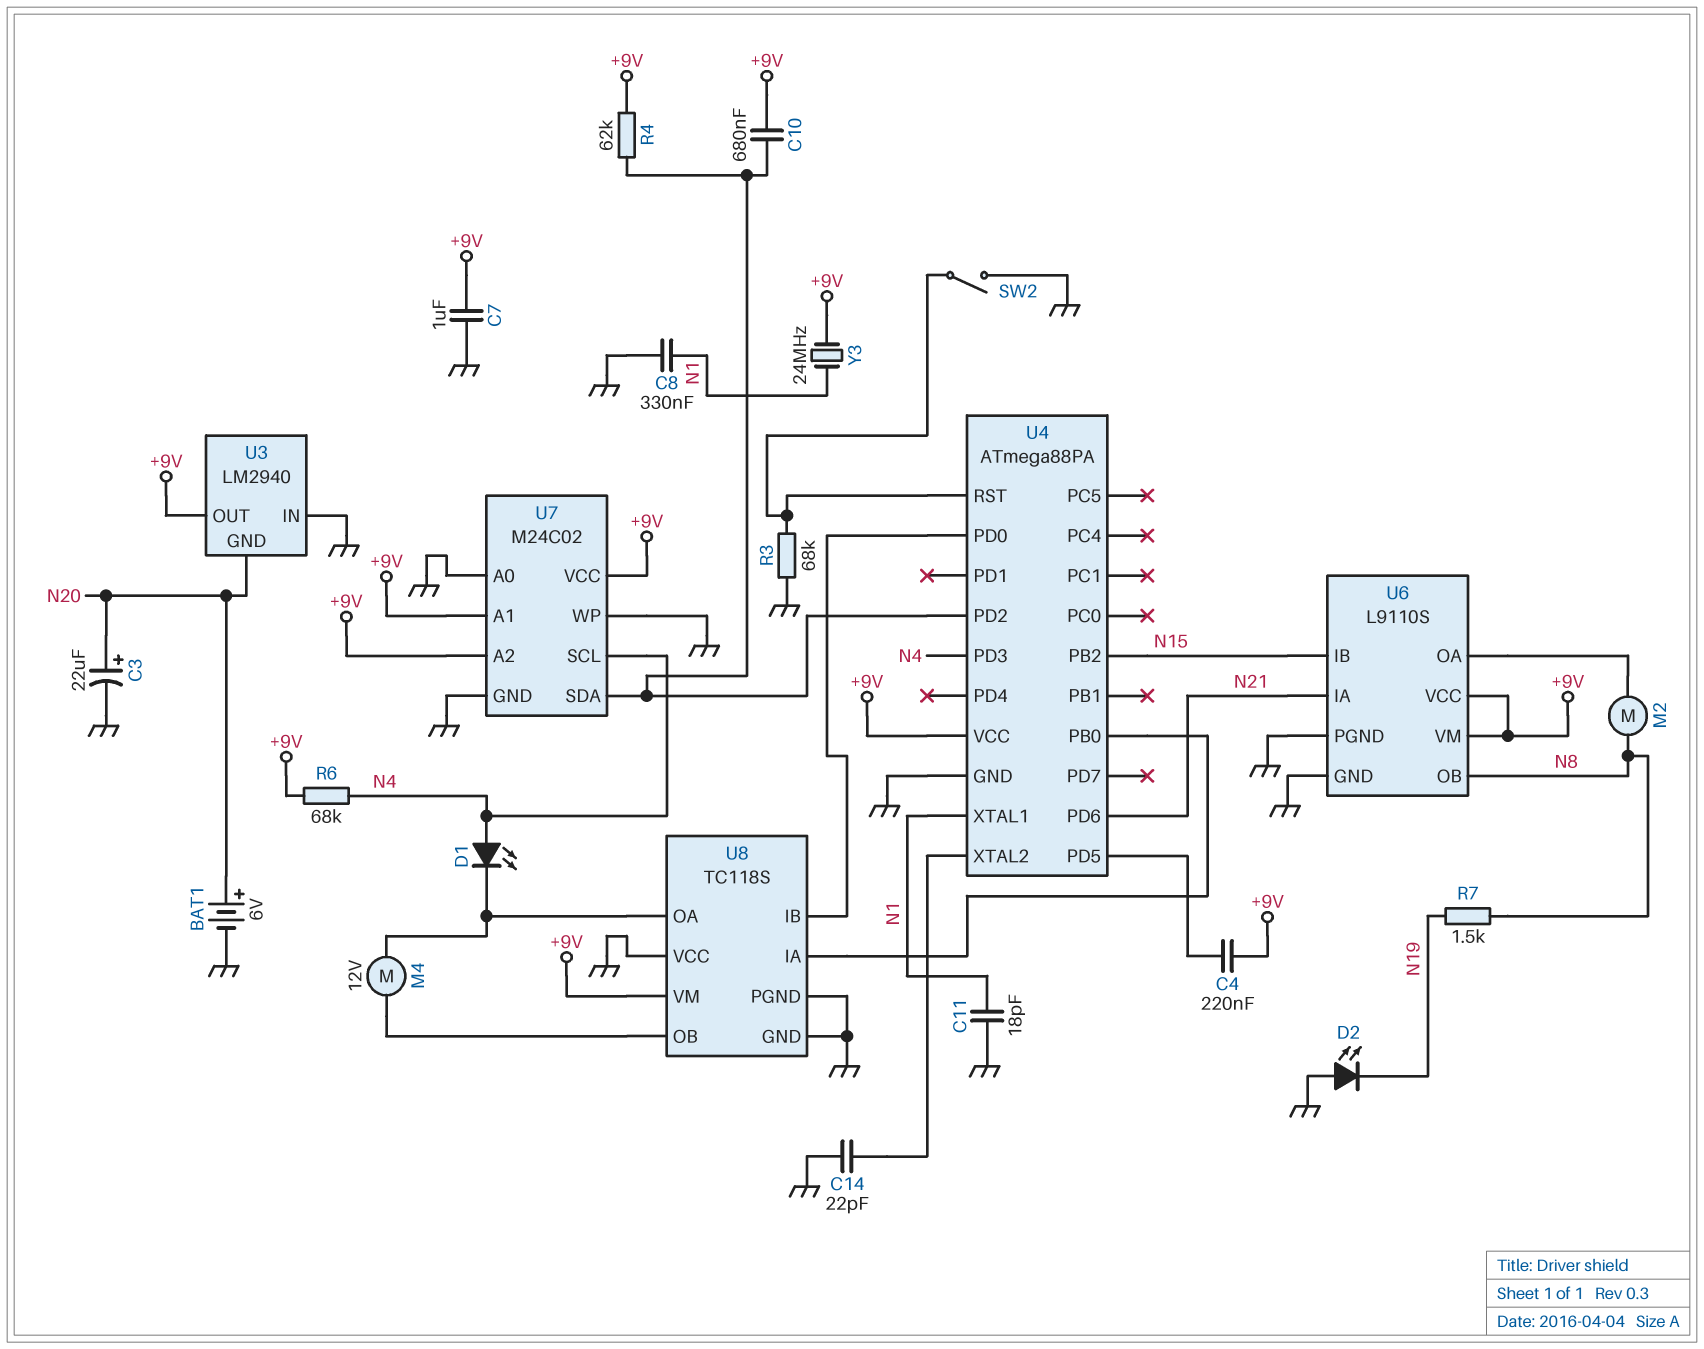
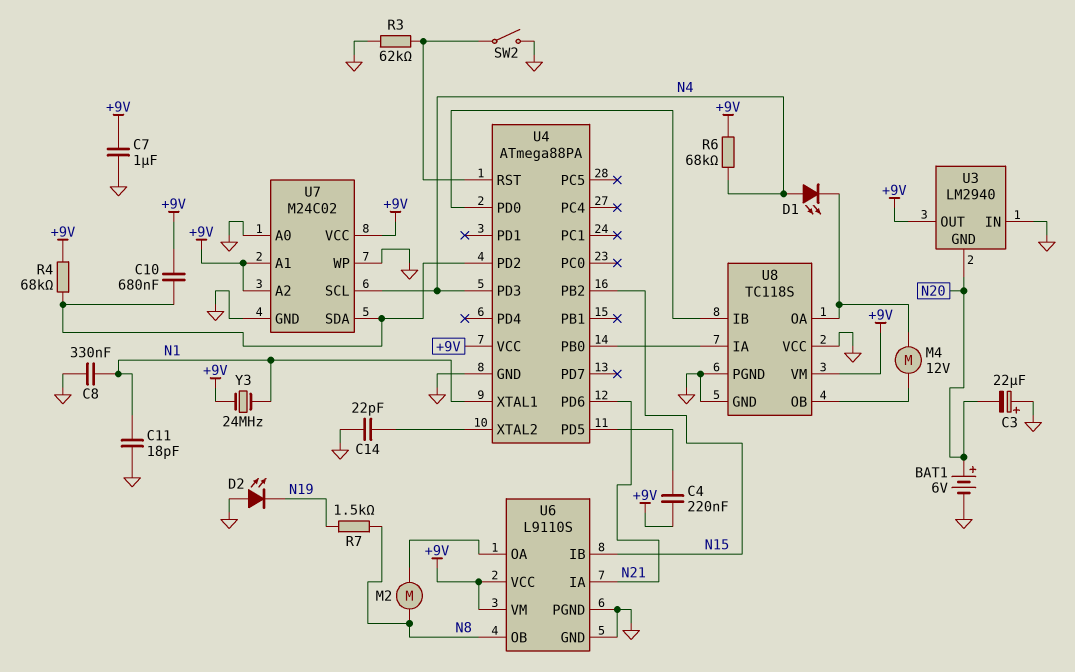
C3: 22uF (plus N20, minus GND) -> 22uF (plus GND, minus N20)
R3: 68k (GND, U4/RST) -> 62k (GND, U4/RST)
R4: 62k (+9V, U4/PD2) -> 68k (+9V, U4/PD2)

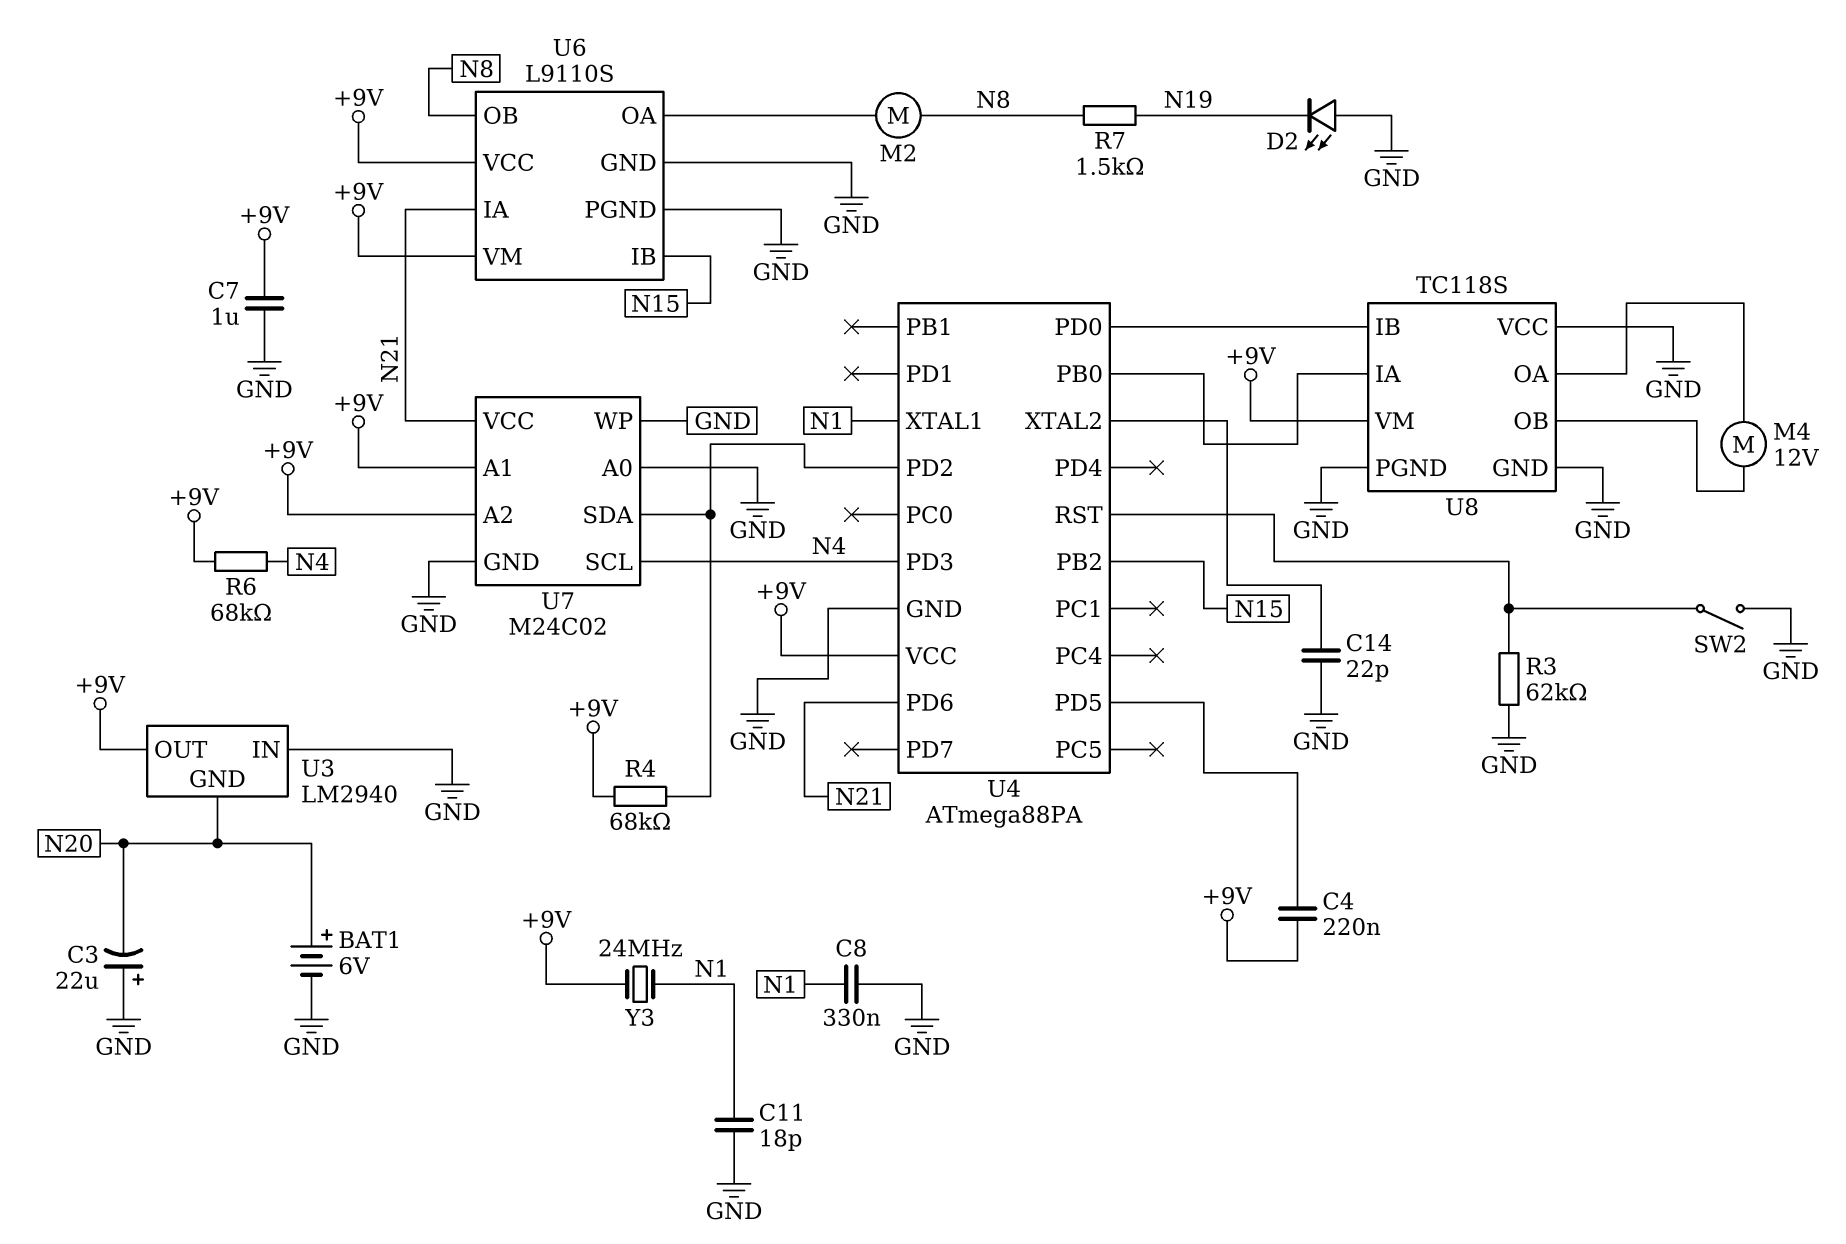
C10: 680nF (+9V, U4/PD2) -> none
D1: LED (A N4, K U8/OA) -> none
U7 pin VCC: +9V -> N21

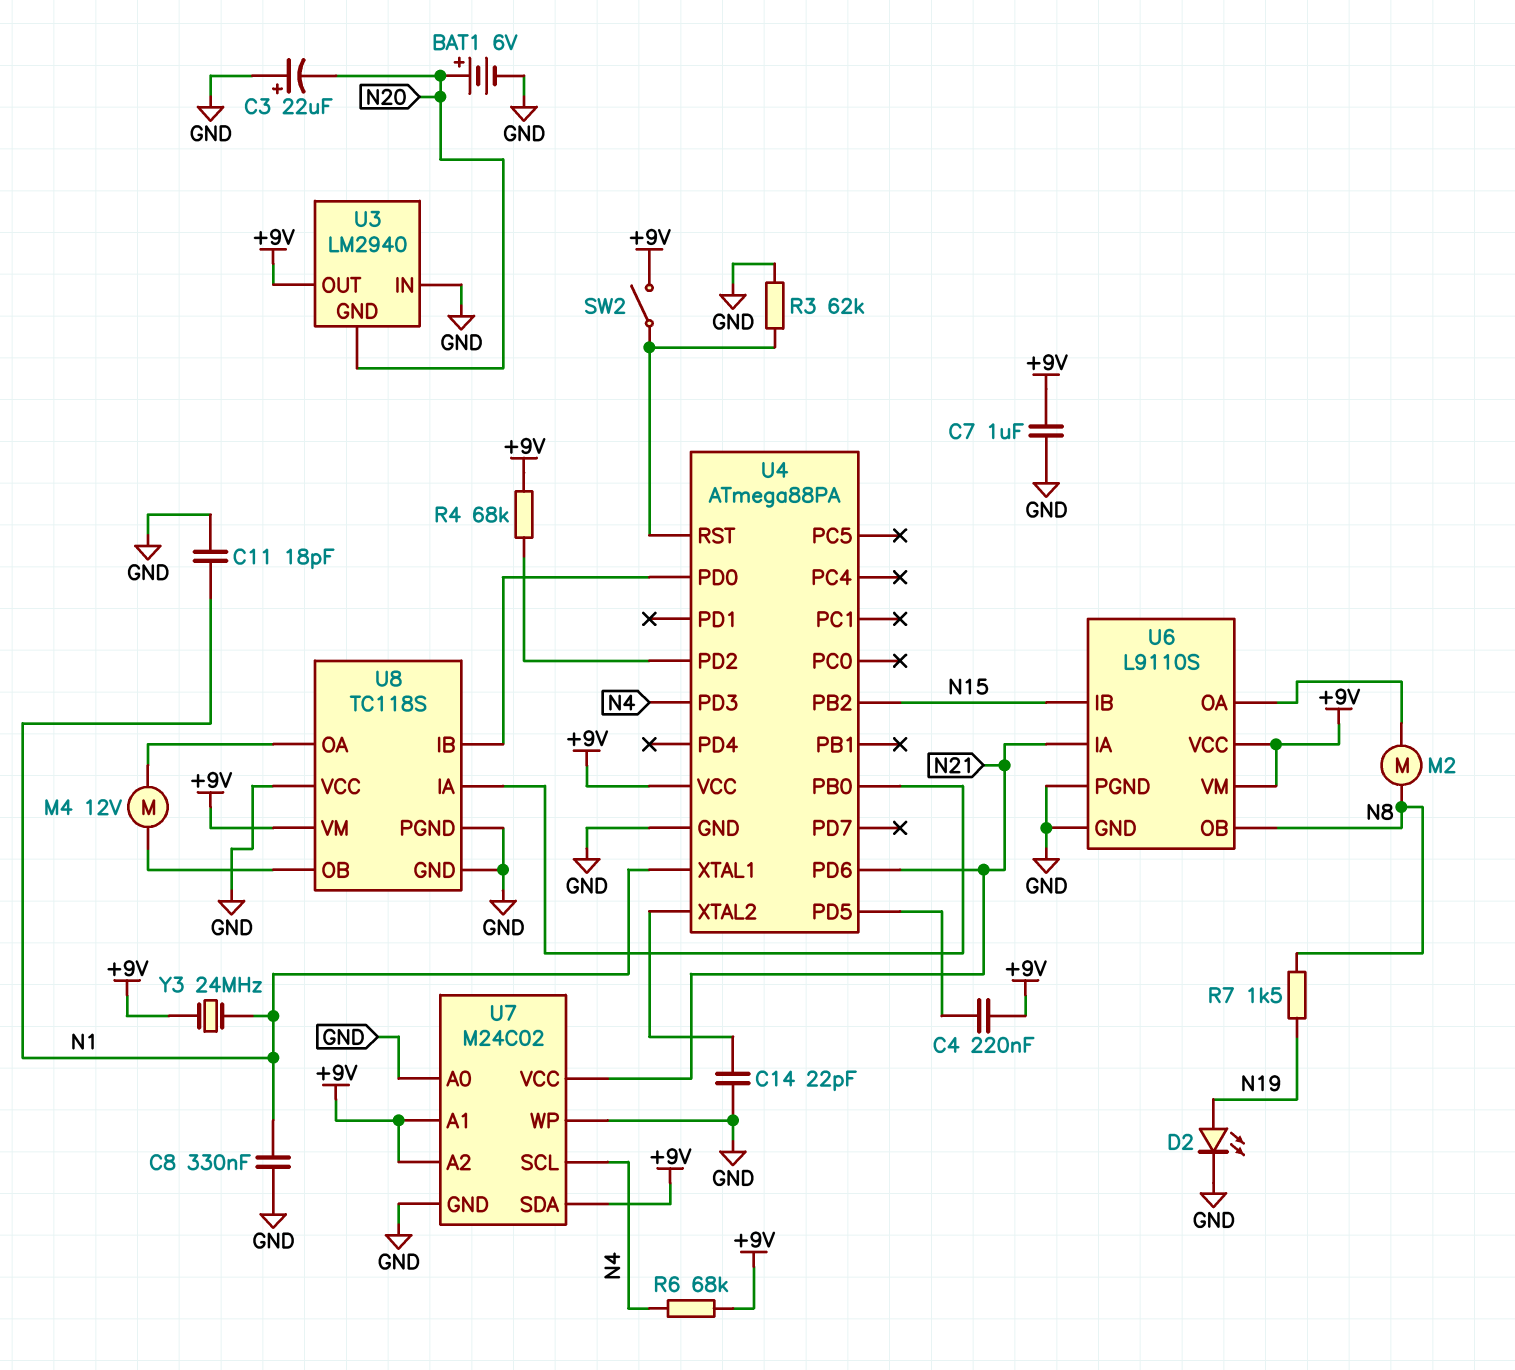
D2: LED (A GND, K N19) -> LED (A N19, K GND)
SW2: switch (GND, U4/RST) -> switch (+9V, U4/RST)
U7 pin SDA: U4/PD2 -> +9V

